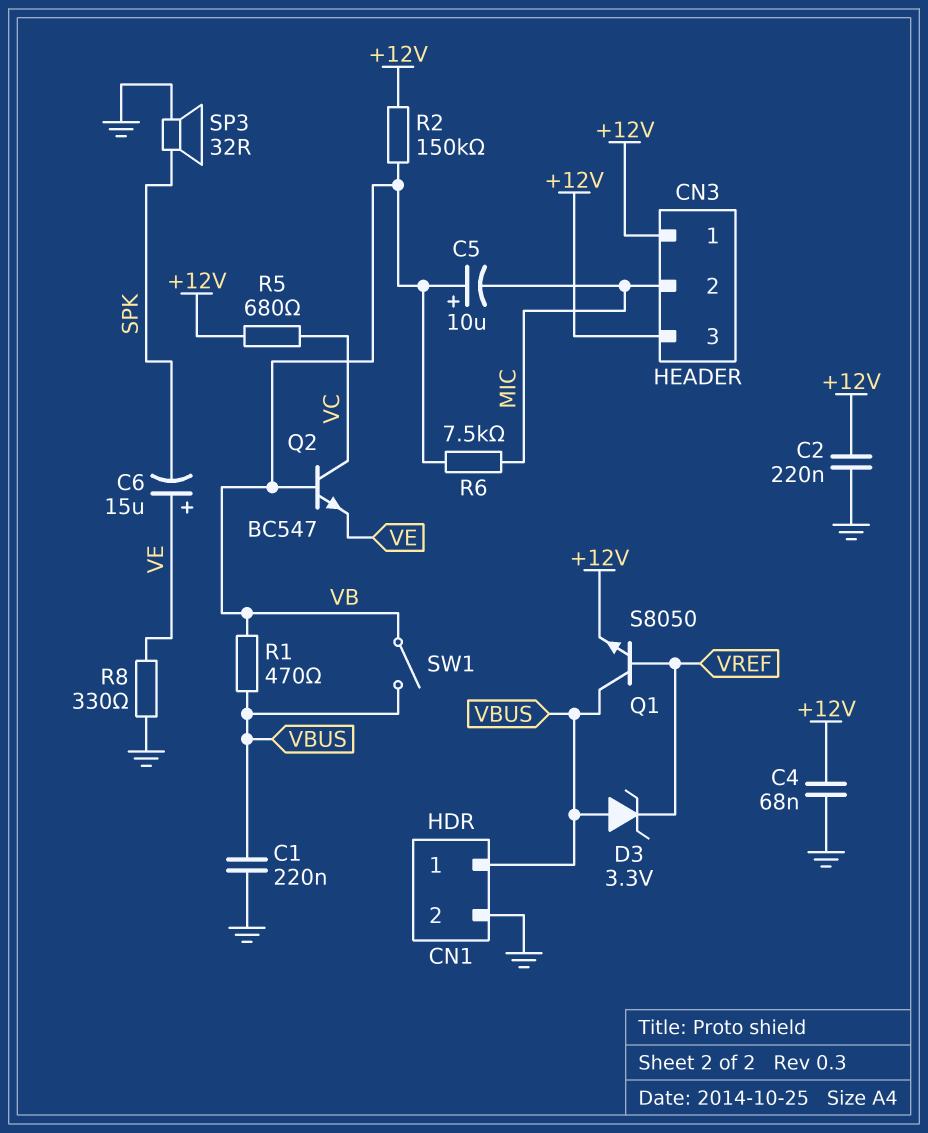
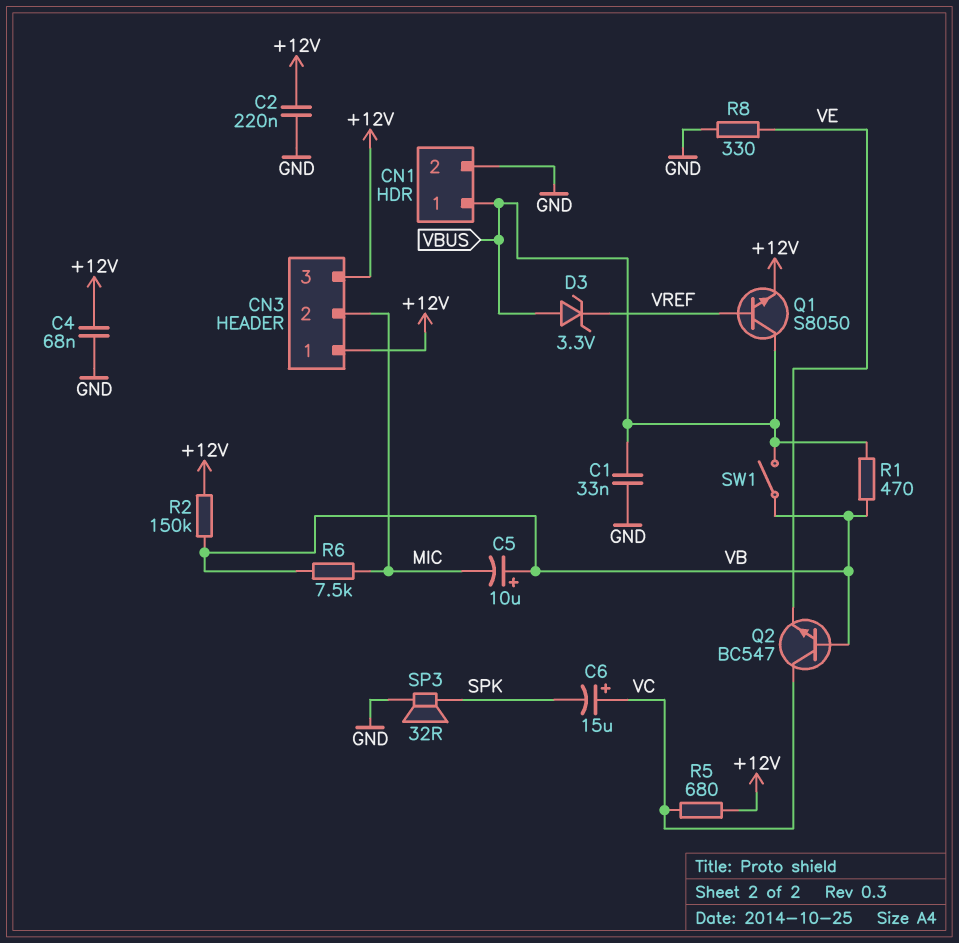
C1: 220nF (GND, VBUS) -> 33nF (GND, VBUS)
C6: 15uF (plus VE, minus SPK) -> 15uF (plus VC, minus SPK)

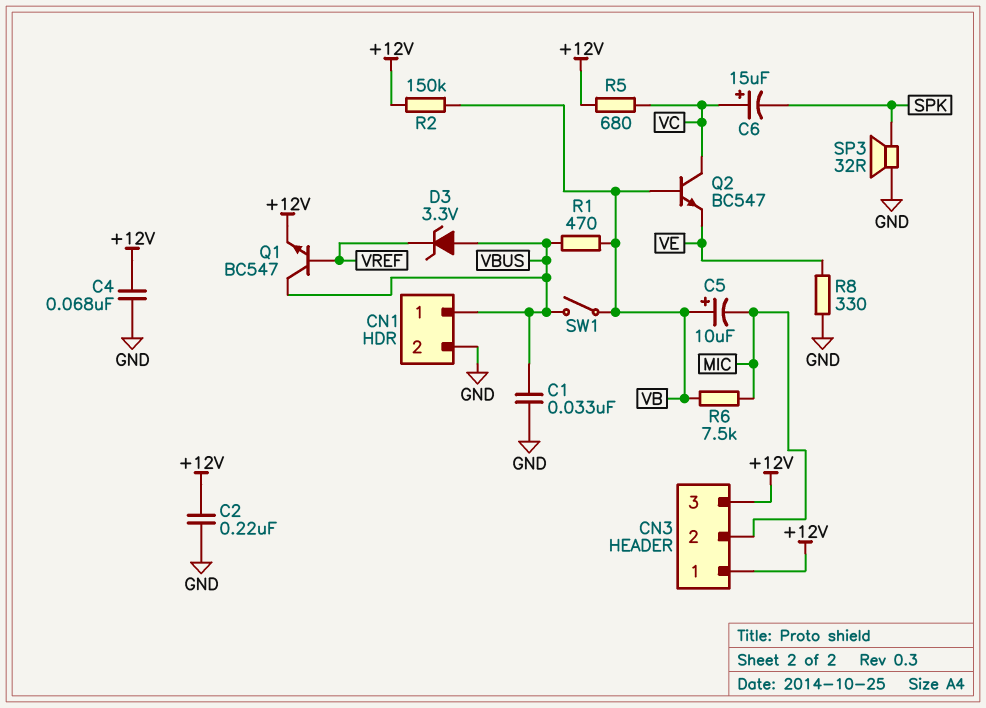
Q1: NPN S8050 (B VREF, C VBUS, E +12V) -> NPN BC547 (B VREF, C VBUS, E +12V)

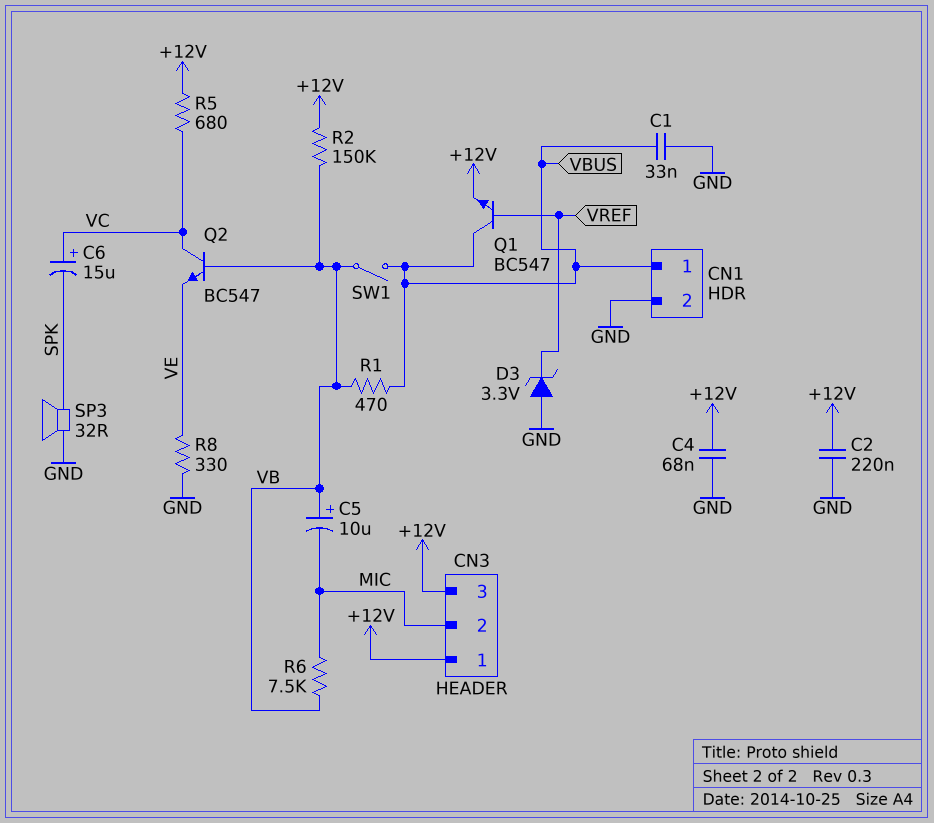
D3: zener 3.3V (A VBUS, K VREF) -> zener 3.3V (A GND, K VREF)

